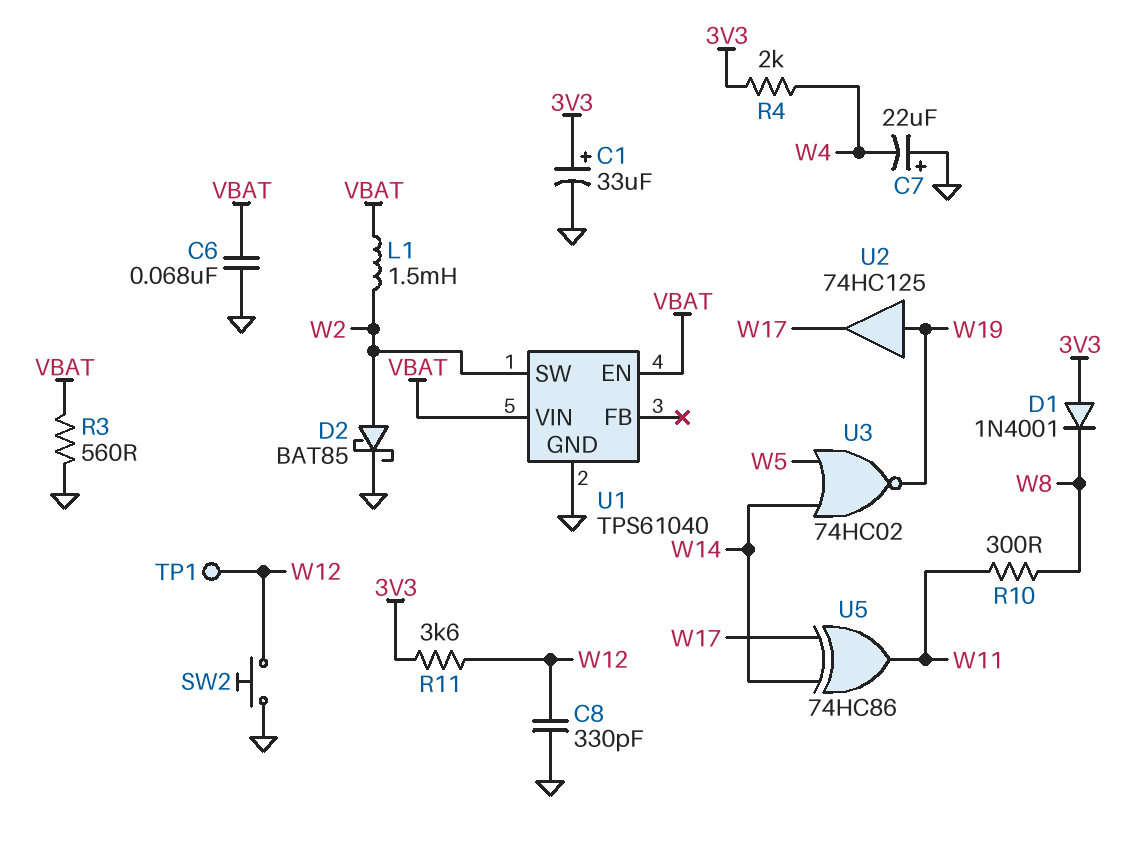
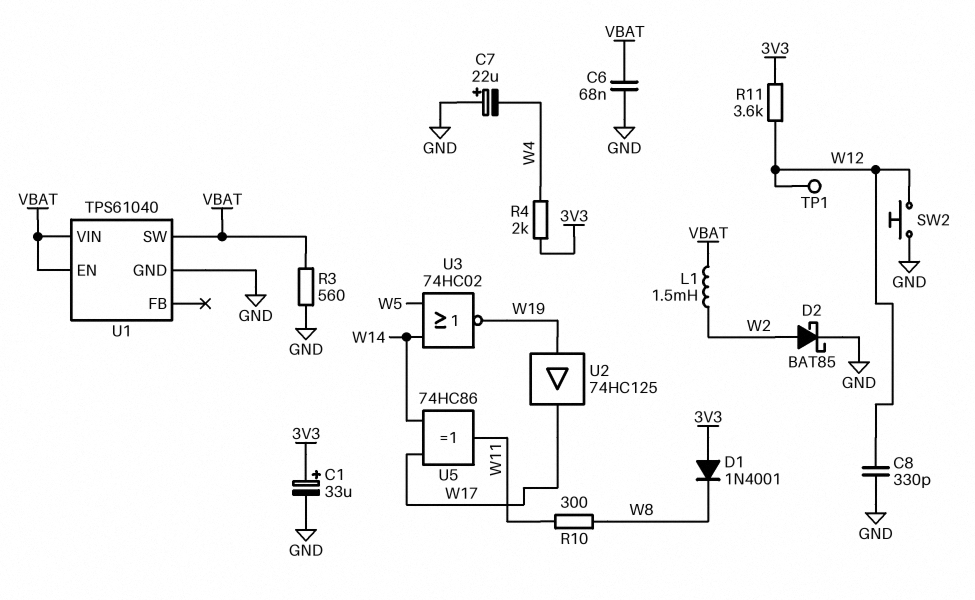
U1 pin SW: W2 -> VBAT

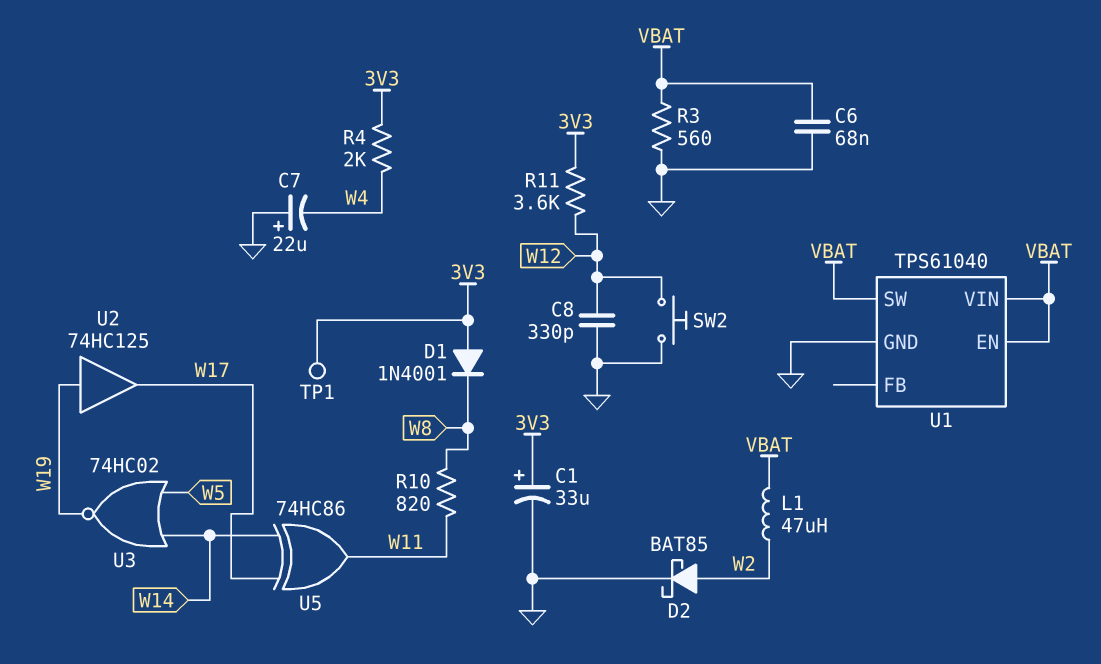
L1: 1.5mH (VBAT, W2) -> 47uH (VBAT, W2)
R10: 300 (W8, W11) -> 820 (W8, W11)
TP1: test point (W12) -> test point (3V3)

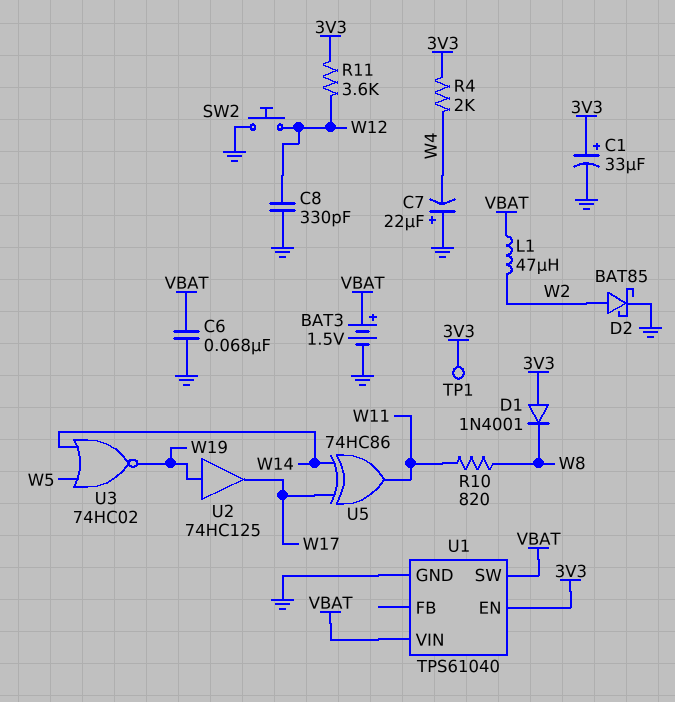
BAT3: none -> 1.5V (plus VBAT, minus GND)
R3: 560 (GND, VBAT) -> none
U1 pin EN: VBAT -> 3V3

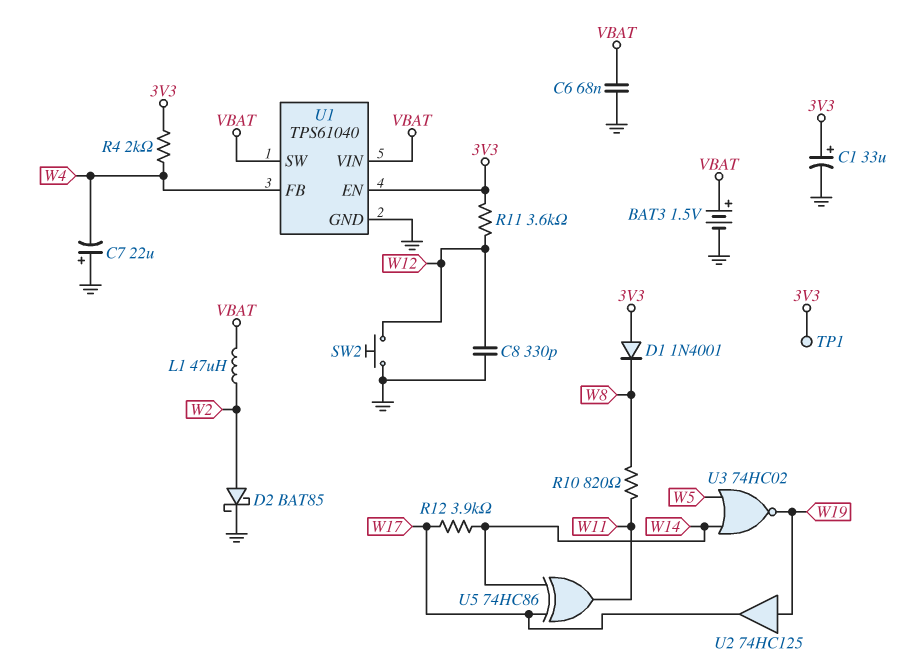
R12: none -> 3.9k (W14, W17)
U1 pin FB: none -> W4

